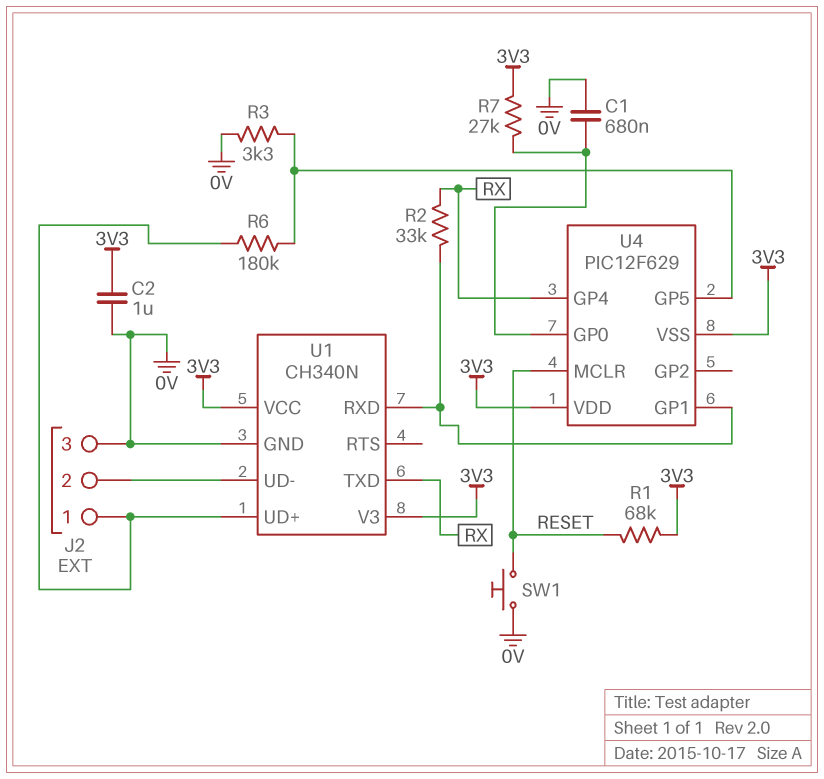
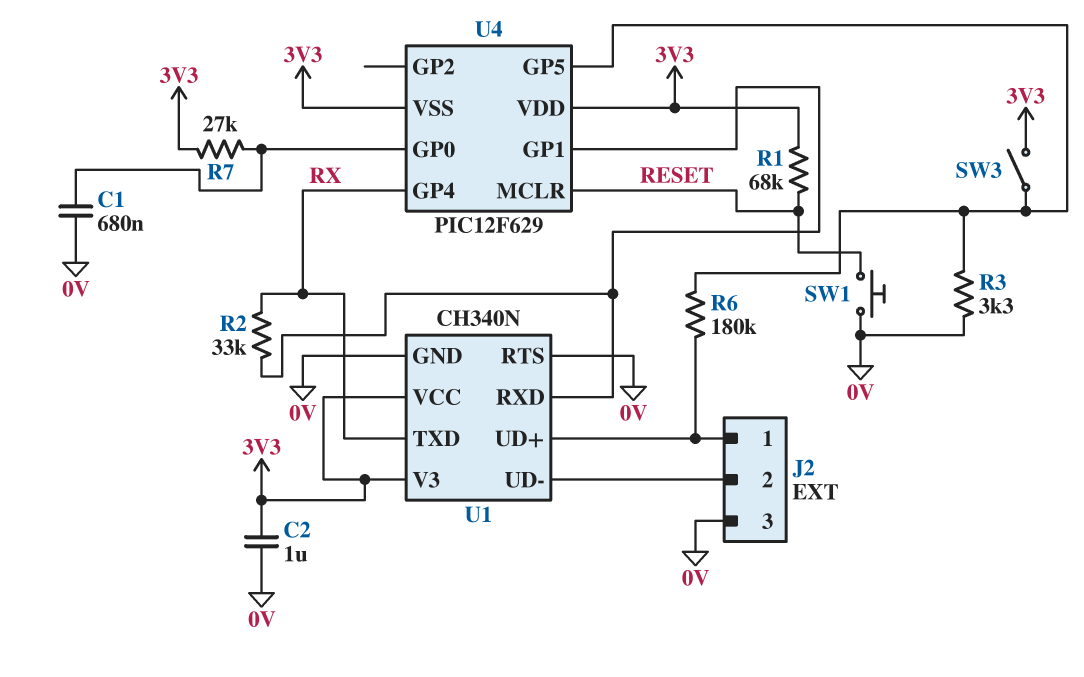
SW3: none -> switch (3V3, U4/GP5)
U1 pin RTS: none -> 0V

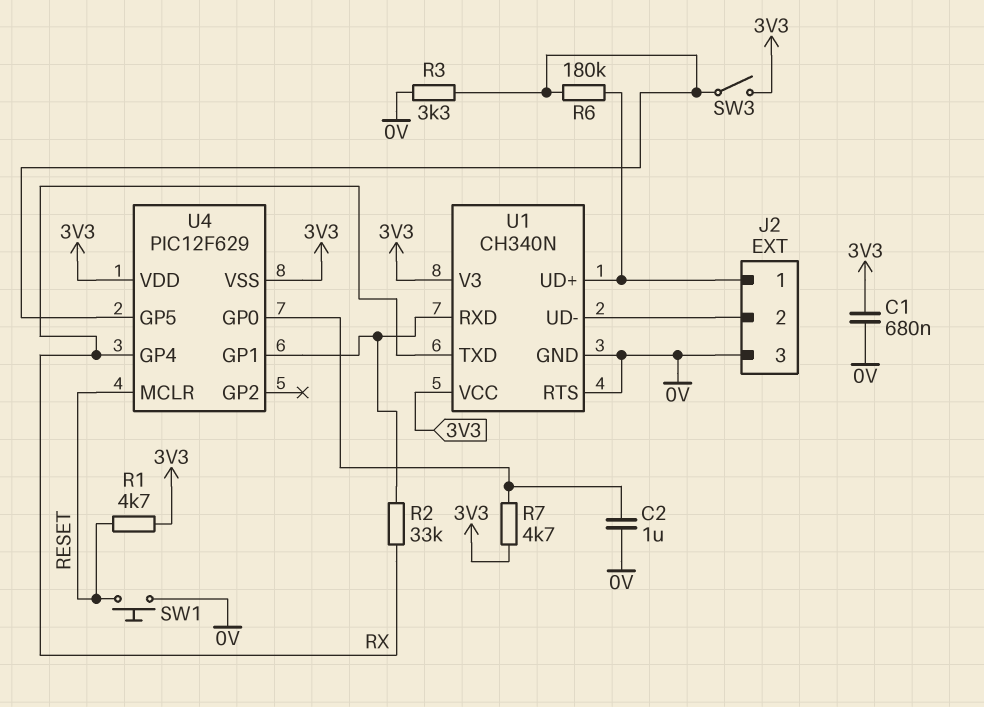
C1: 680nF (0V, U4/GP0) -> 680nF (0V, 3V3)
C2: 1uF (0V, 3V3) -> 1uF (0V, U4/GP0)
R1: 68k (3V3, RESET) -> 4.7k (3V3, RESET)
R7: 27k (3V3, U4/GP0) -> 4.7k (3V3, U4/GP0)

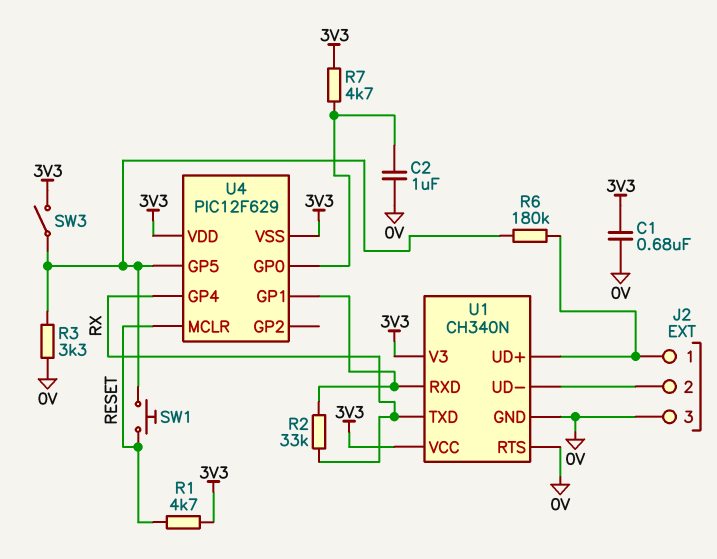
SW1: button (0V, RESET) -> button (RESET, U4/GP5)

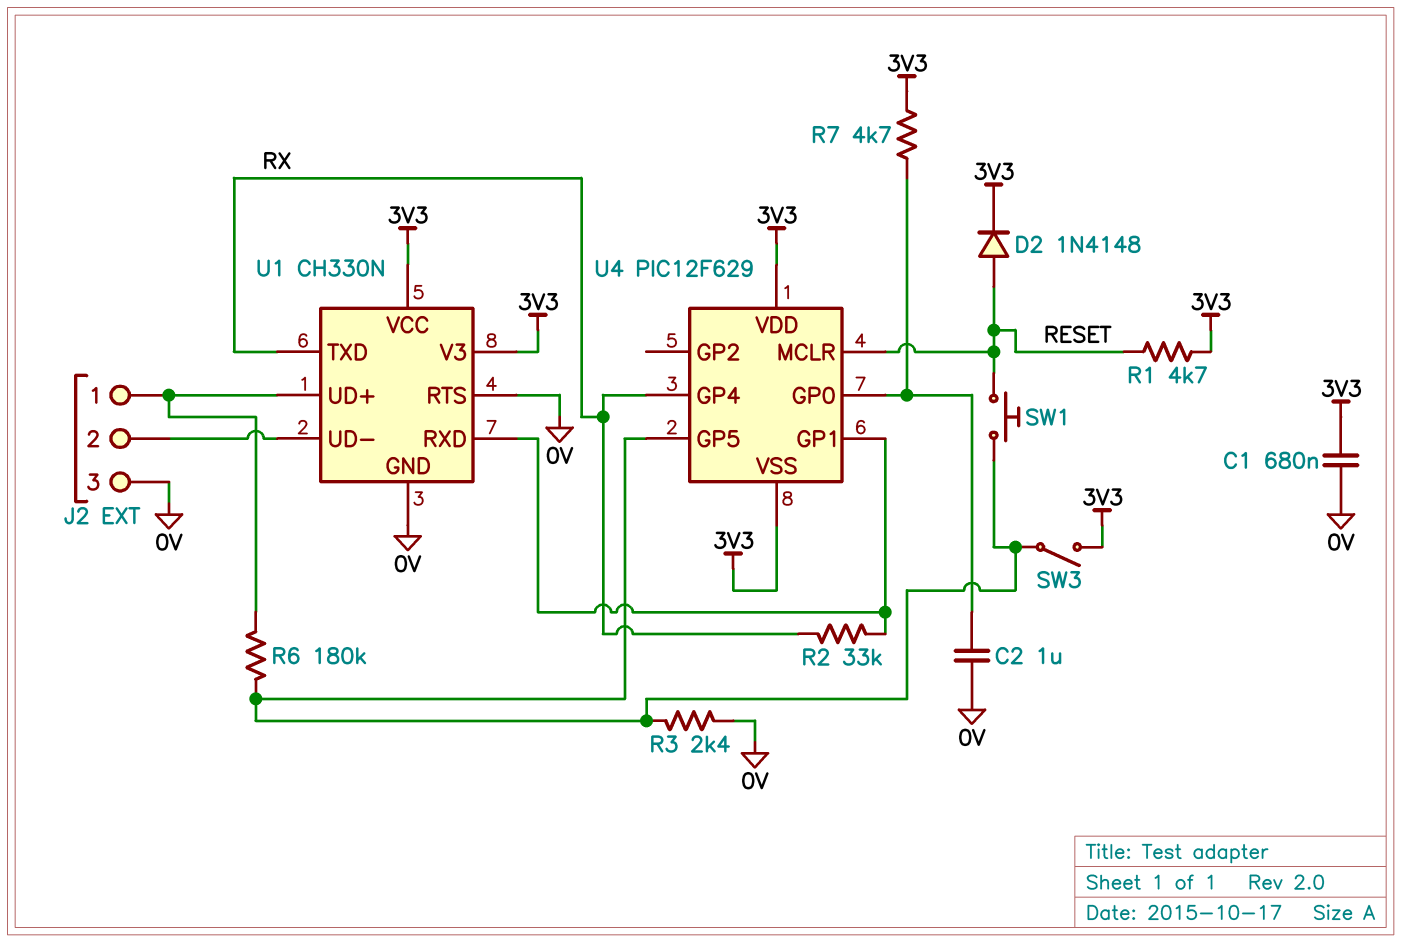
D2: none -> diode 1N4148 (A RESET, K 3V3)
R3: 3.3k (0V, U4/GP5) -> 2.4k (0V, U4/GP5)
U1: CH340N -> CH330N

